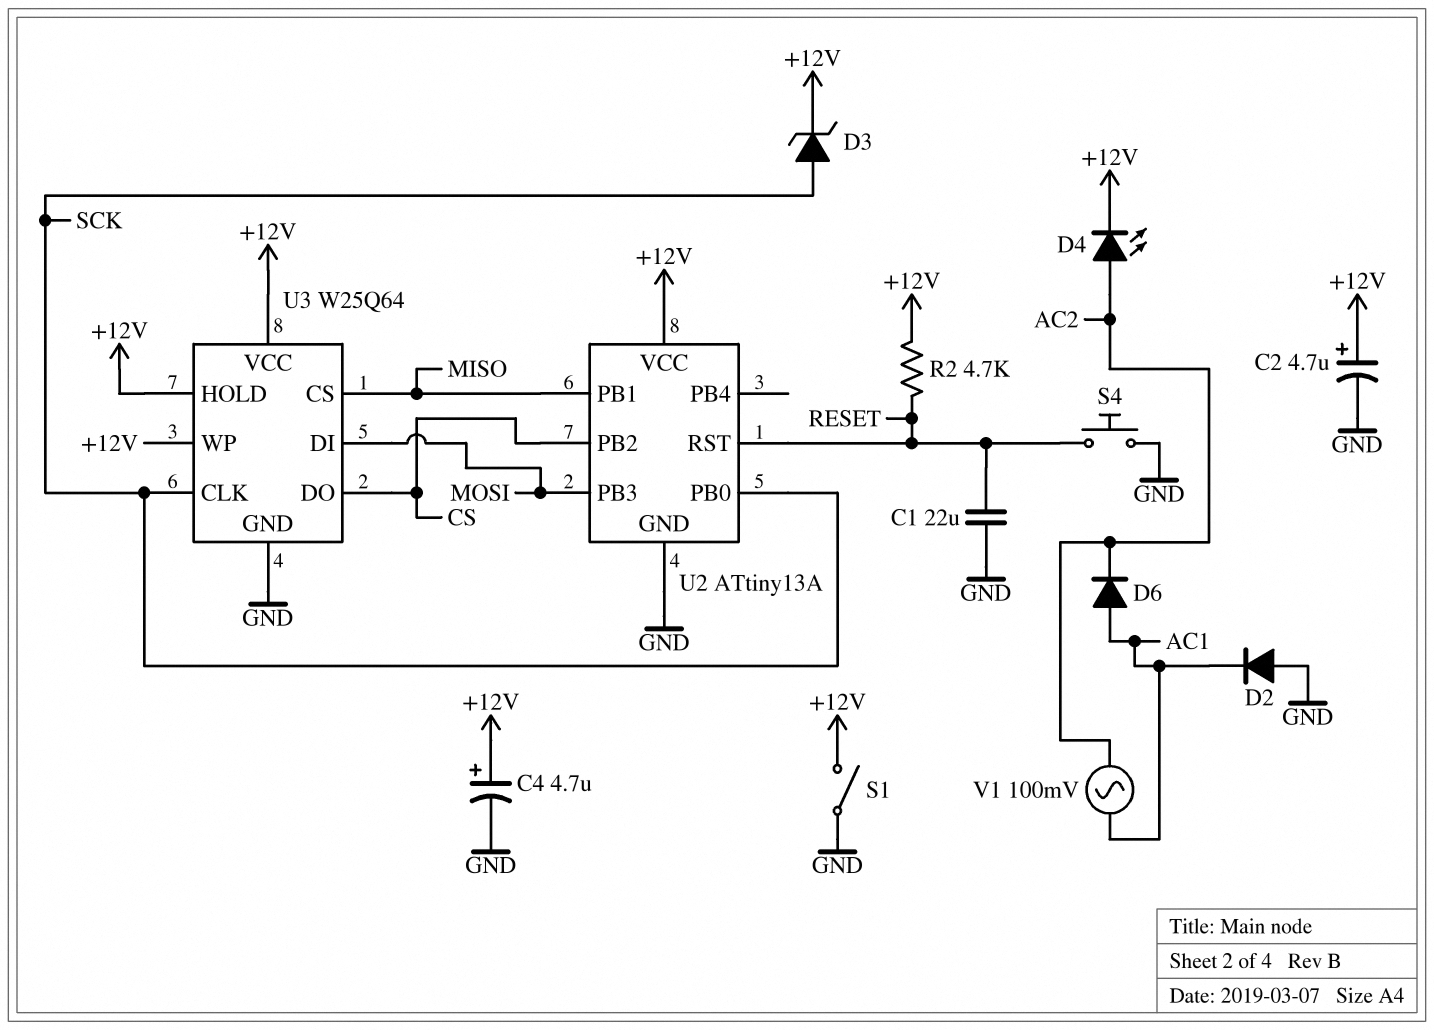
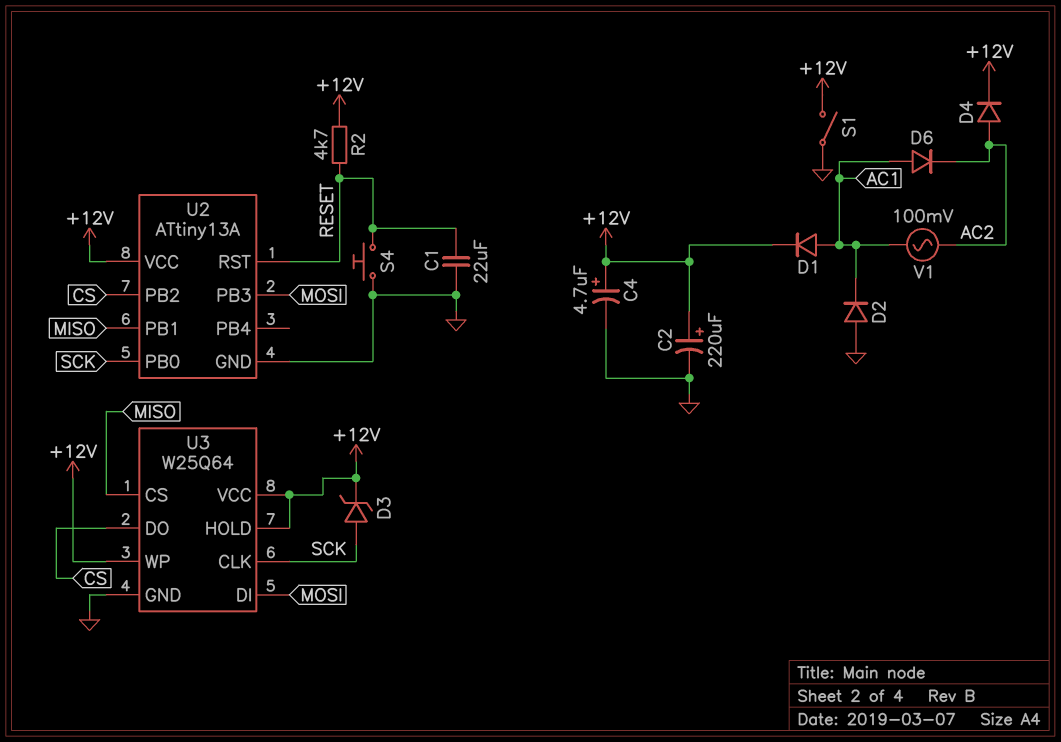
C2: 4.7uF (plus +12V, minus GND) -> 220uF (plus +12V, minus GND)
D1: none -> diode (A AC1, K +12V)
D4: LED (A AC2, K +12V) -> diode (A AC2, K +12V)

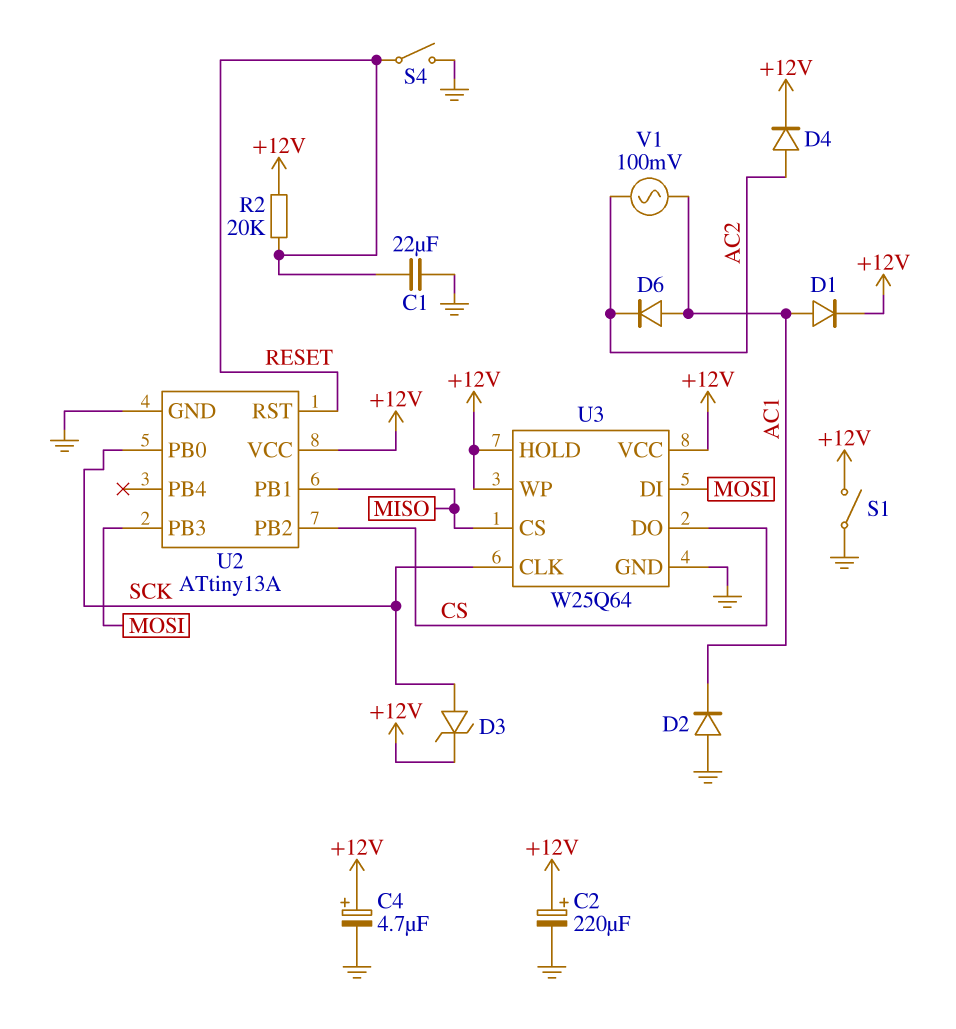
R2: 4.7k (+12V, RESET) -> 20k (+12V, RESET)
S4: button (GND, RESET) -> switch (GND, RESET)

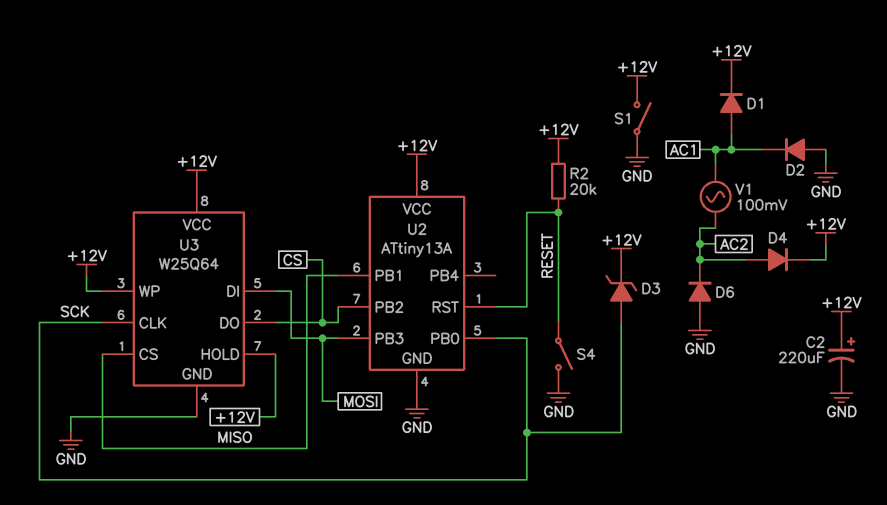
C1: 22uF (GND, RESET) -> none
C4: 4.7uF (plus +12V, minus GND) -> none
D6: diode (A AC1, K AC2) -> diode (A GND, K AC2)

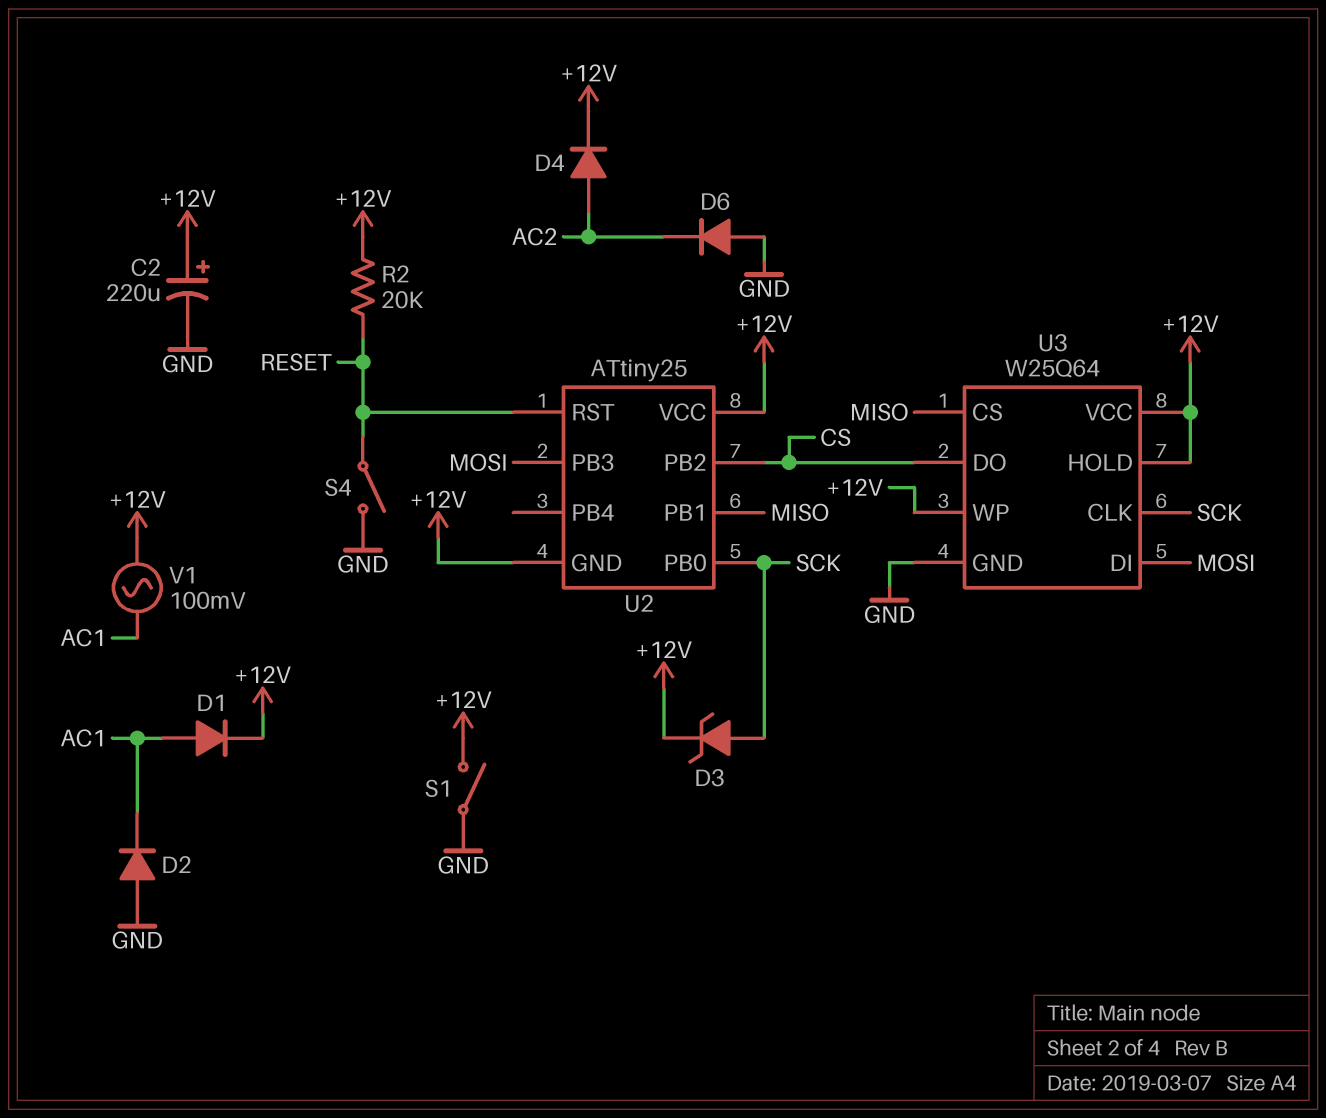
U2: ATtiny13A -> ATtiny25
U2 pin GND: GND -> +12V
V1: AC 100mV (AC1, AC2) -> AC 100mV (+12V, AC1)

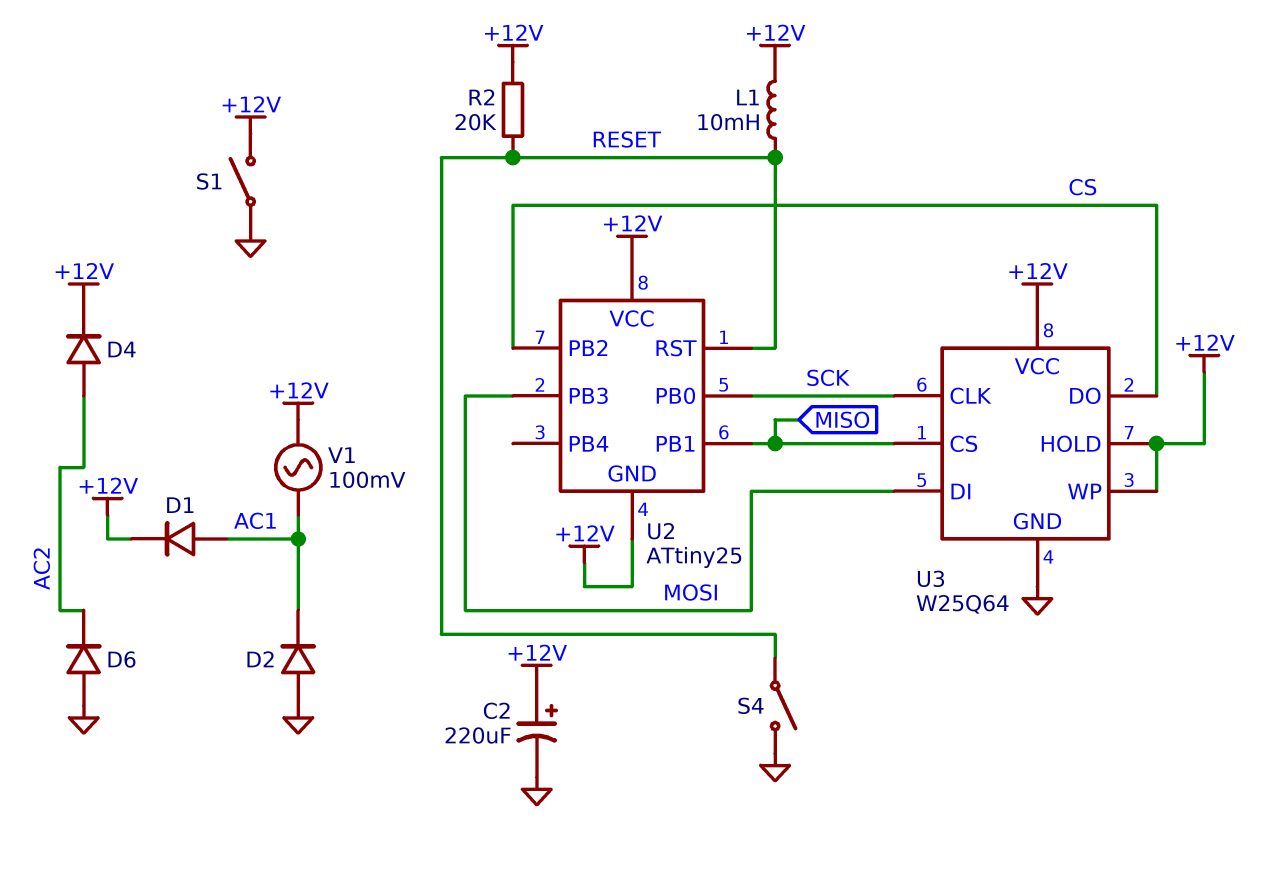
D3: zener (A SCK, K +12V) -> none
L1: none -> 10mH (+12V, RESET)

